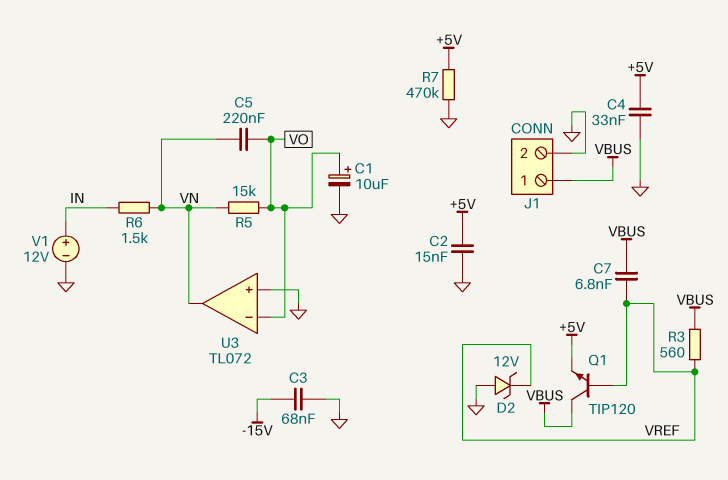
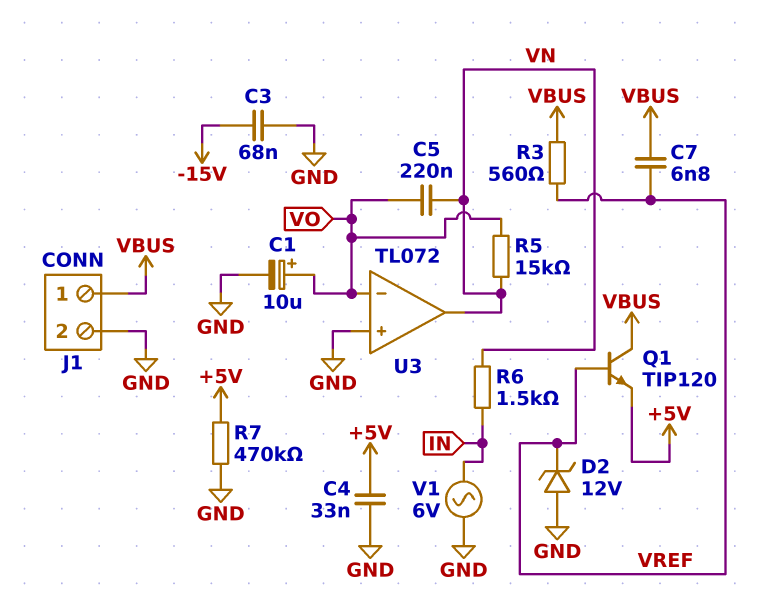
C2: 15nF (+5V, GND) -> none
V1: 12V (plus IN, minus GND) -> AC 6V (GND, IN)

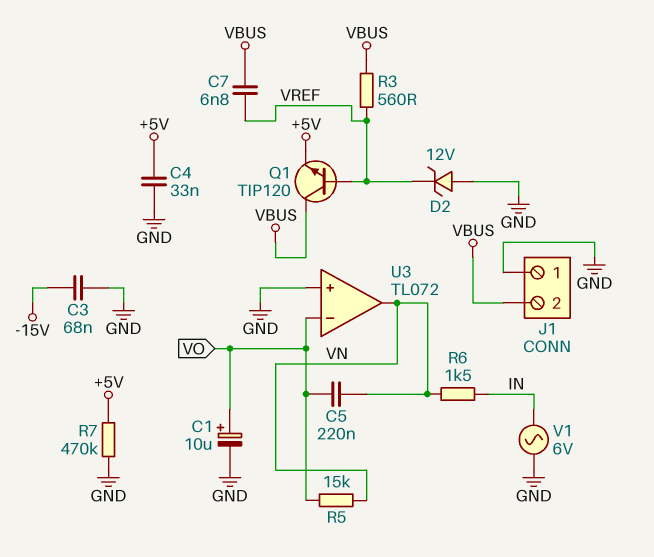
J1 pin 1: VBUS -> GND
J1 pin 2: GND -> VBUS

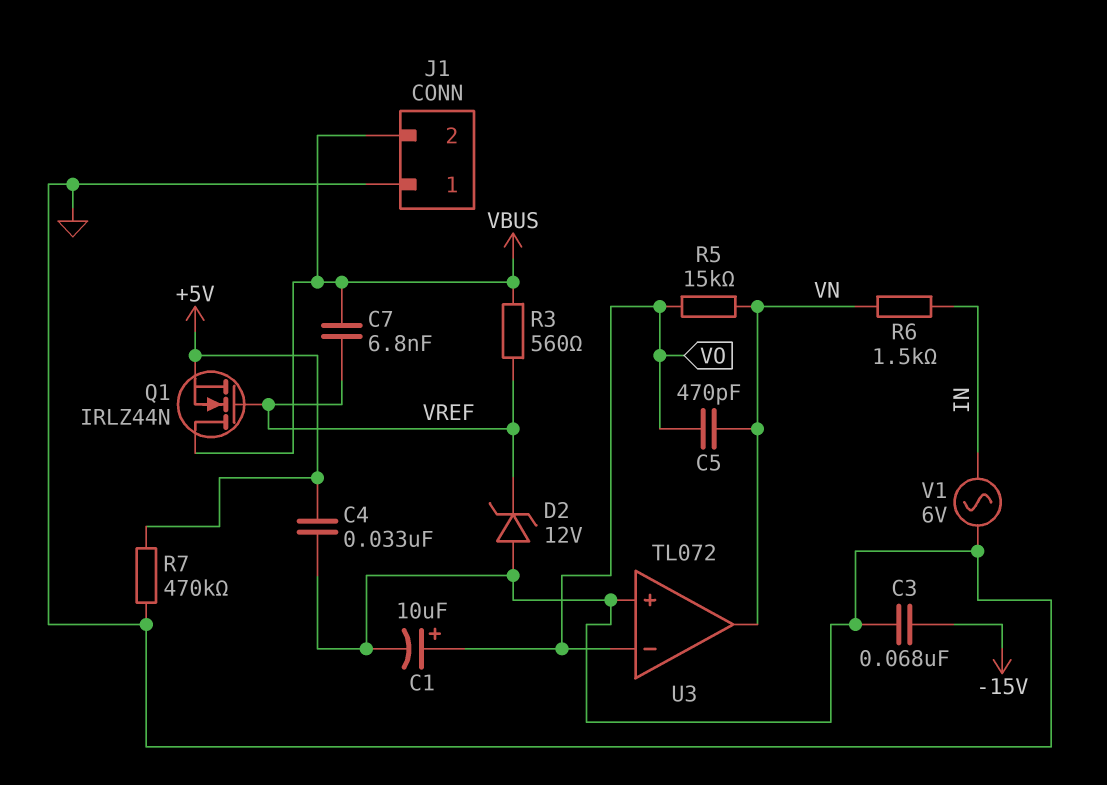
C5: 220nF (VN, VO) -> 470pF (VN, VO)
Q1: NPN TIP120 (B VREF, C VBUS, E +5V) -> NMOS IRLZ44N (G VREF, D VBUS, S +5V)

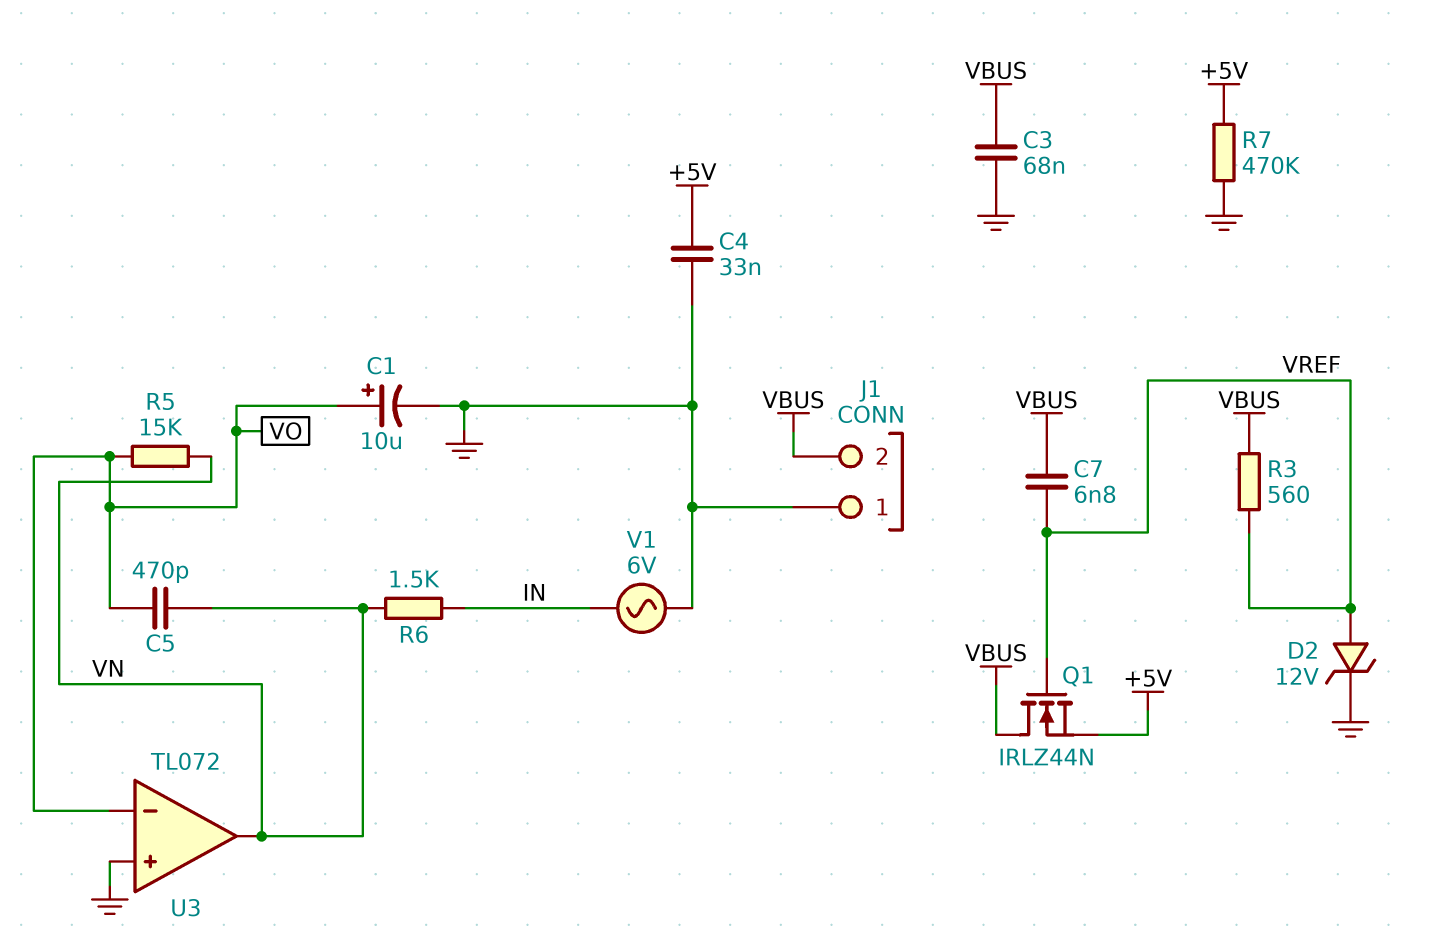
C3: 68nF (-15V, GND) -> 68nF (GND, VBUS)
D2: zener 12V (A GND, K VREF) -> zener 12V (A VREF, K GND)

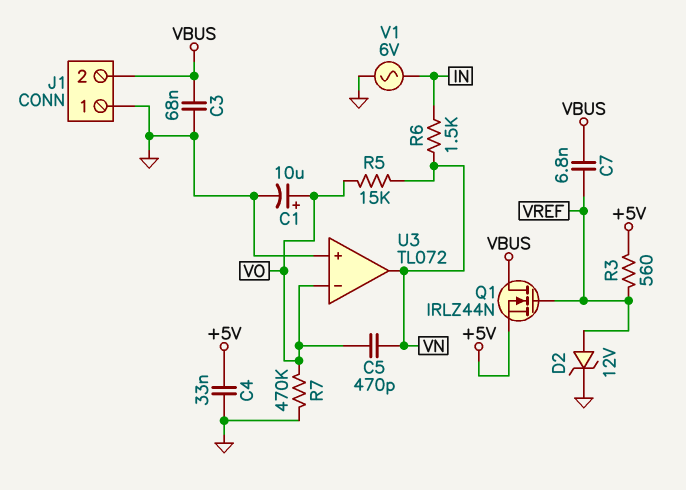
R3: 560 (VBUS, VREF) -> 560 (+5V, VREF)
R7: 470k (+5V, GND) -> 470k (GND, VO)

